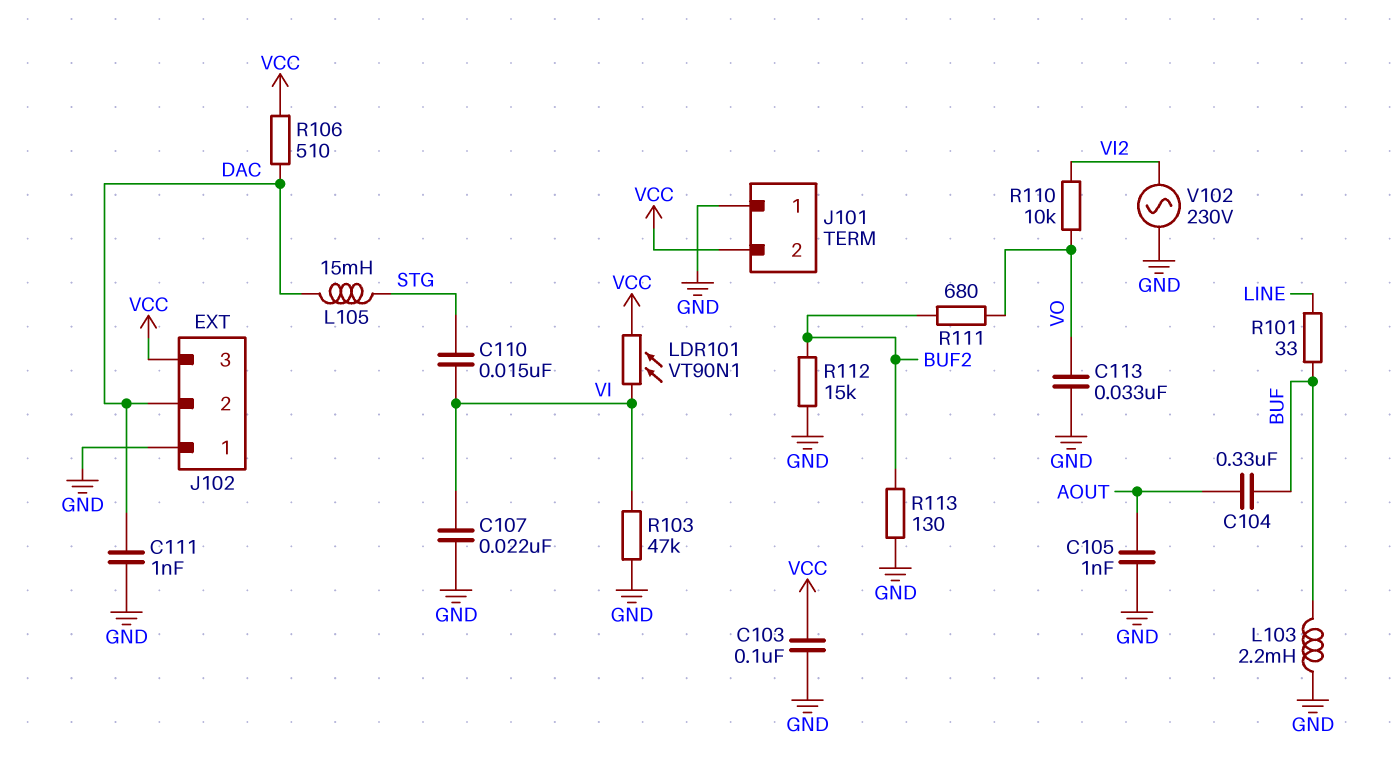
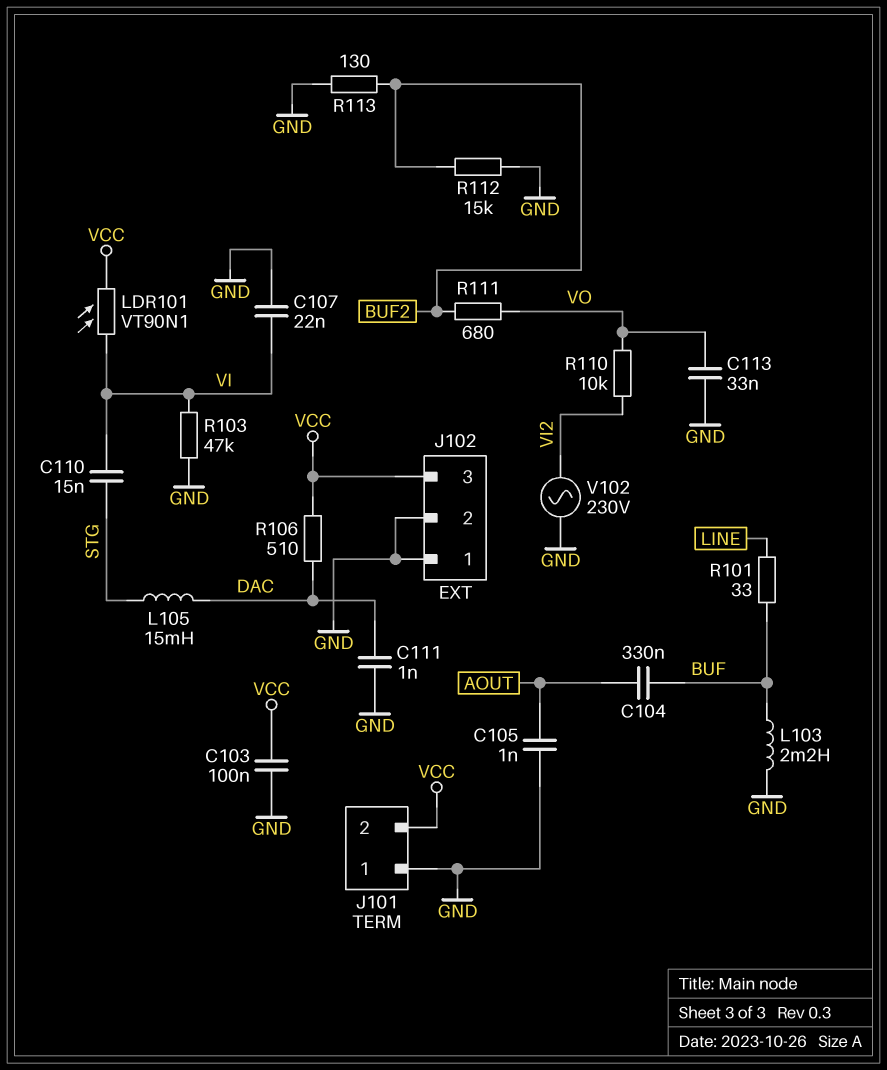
J102 pin 2: DAC -> GND

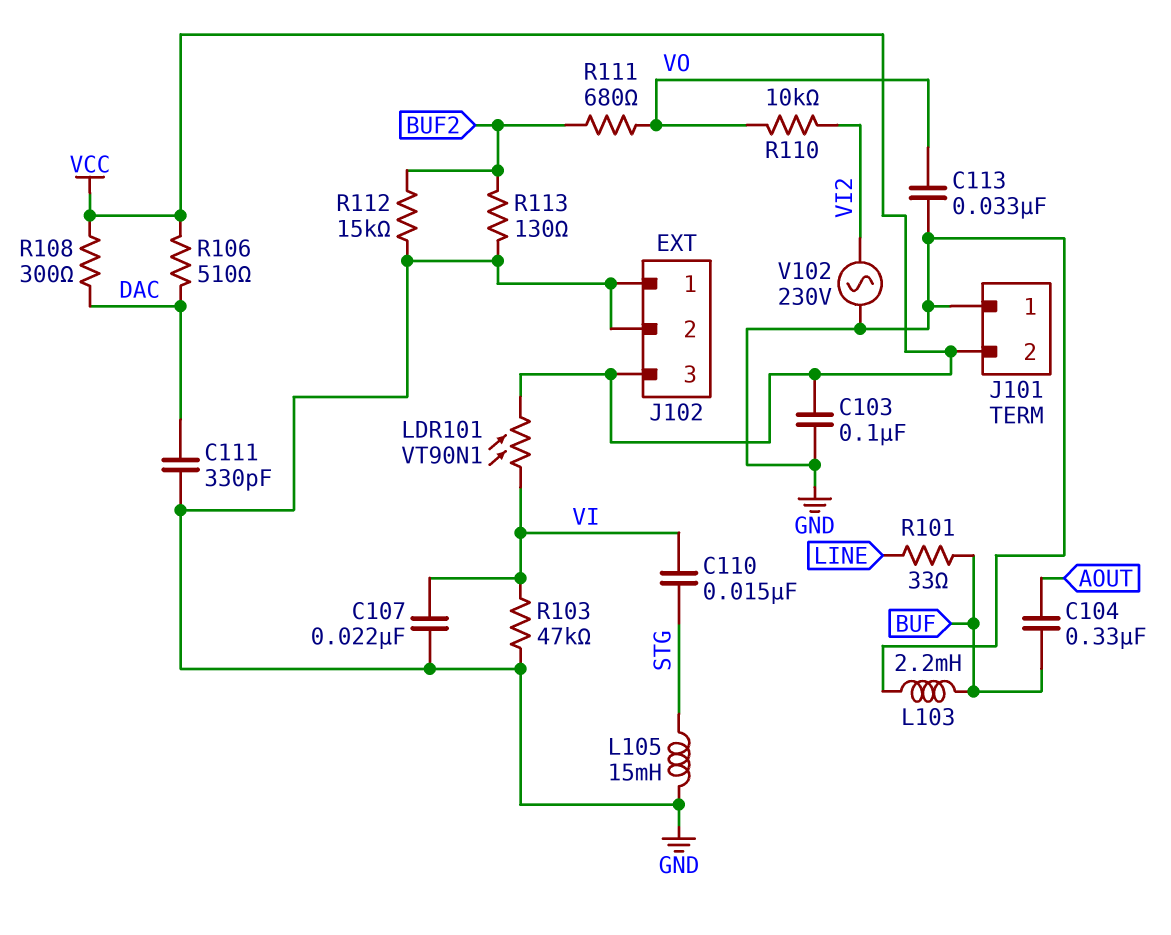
C105: 1nF (AOUT, GND) -> none
C111: 1nF (DAC, GND) -> 330pF (DAC, GND)
L105: 15mH (DAC, STG) -> 15mH (GND, STG)
R108: none -> 300 (DAC, VCC)

